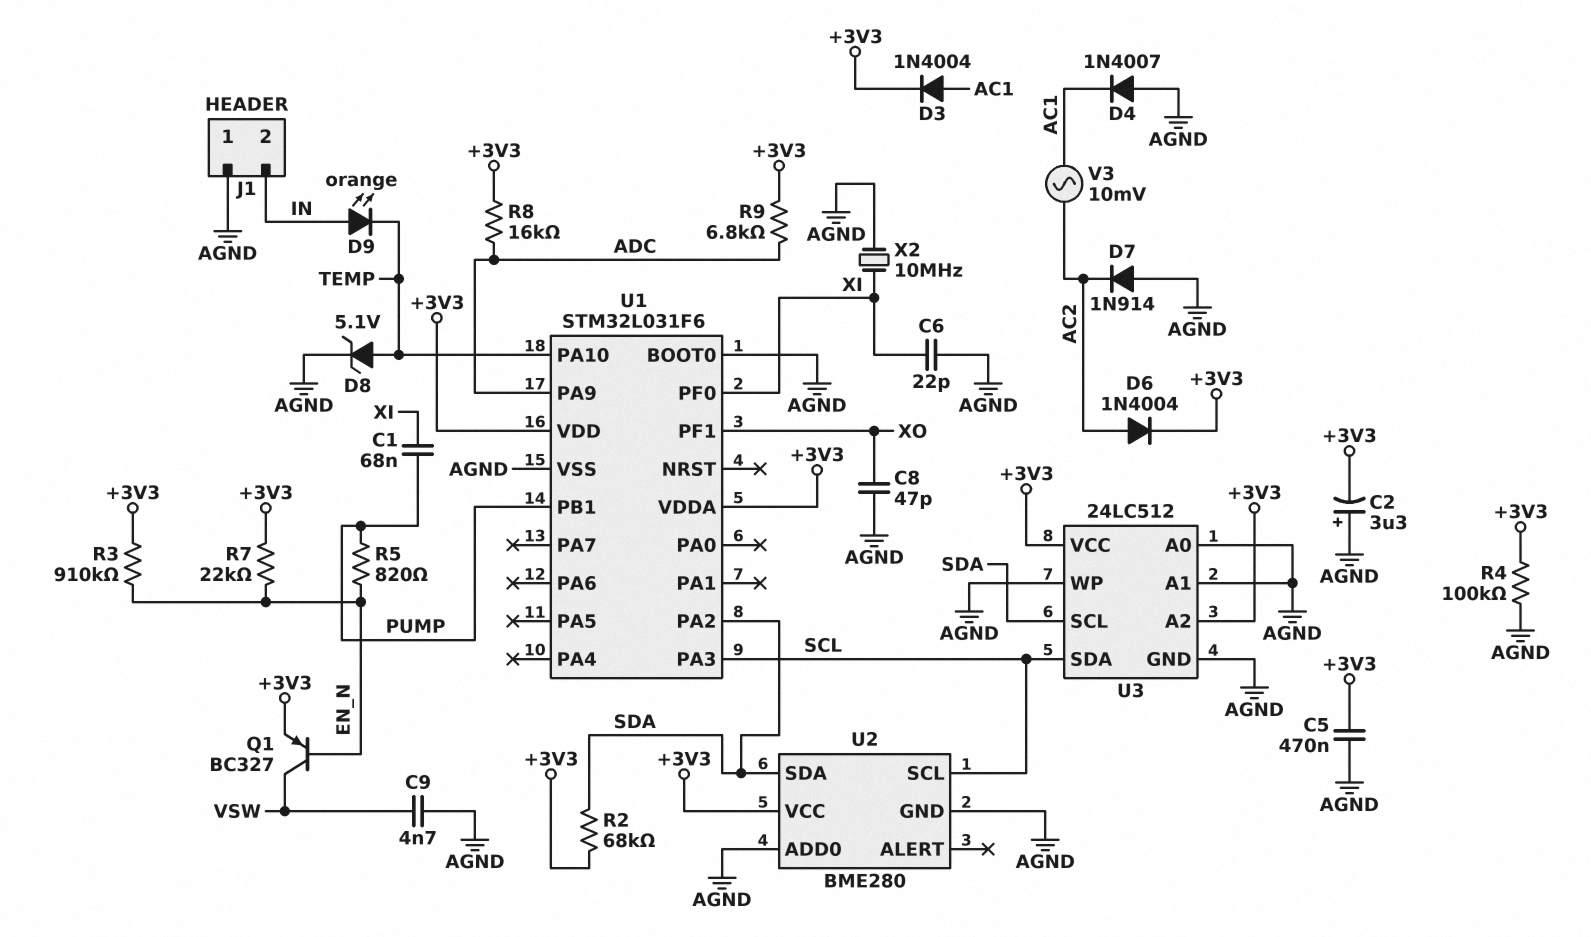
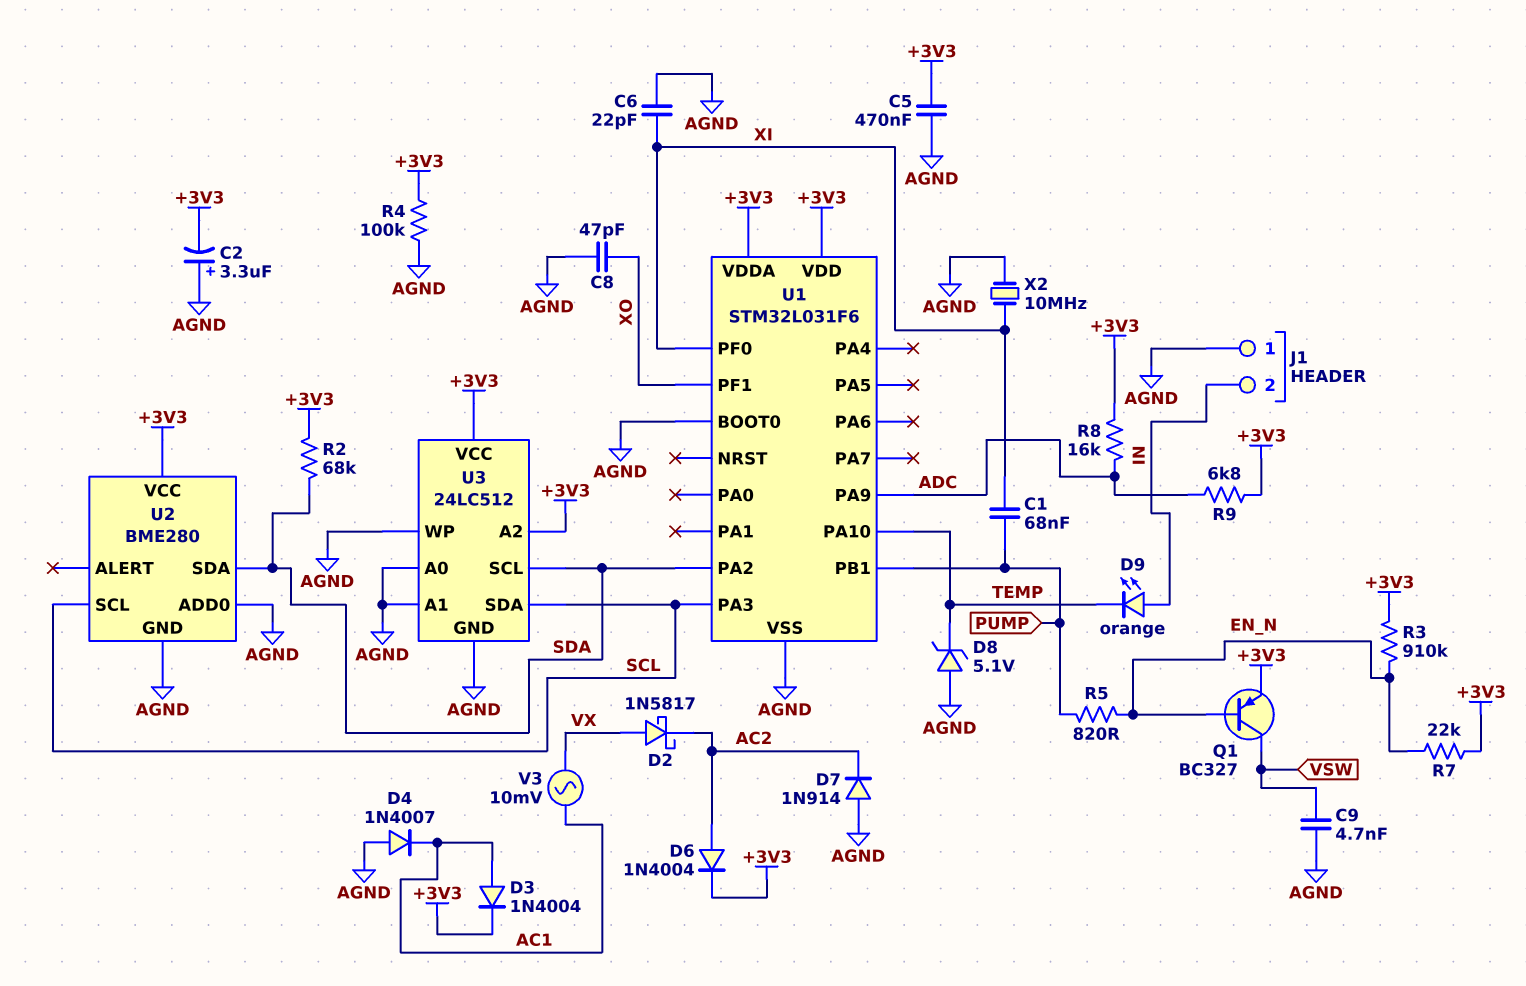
D2: none -> schottky 1N5817 (A VX, K AC2)
D8: zener 5.1V (A TEMP, K AGND) -> zener 5.1V (A AGND, K TEMP)
V3: AC 10mV (AC1, AC2) -> AC 10mV (AC1, VX)

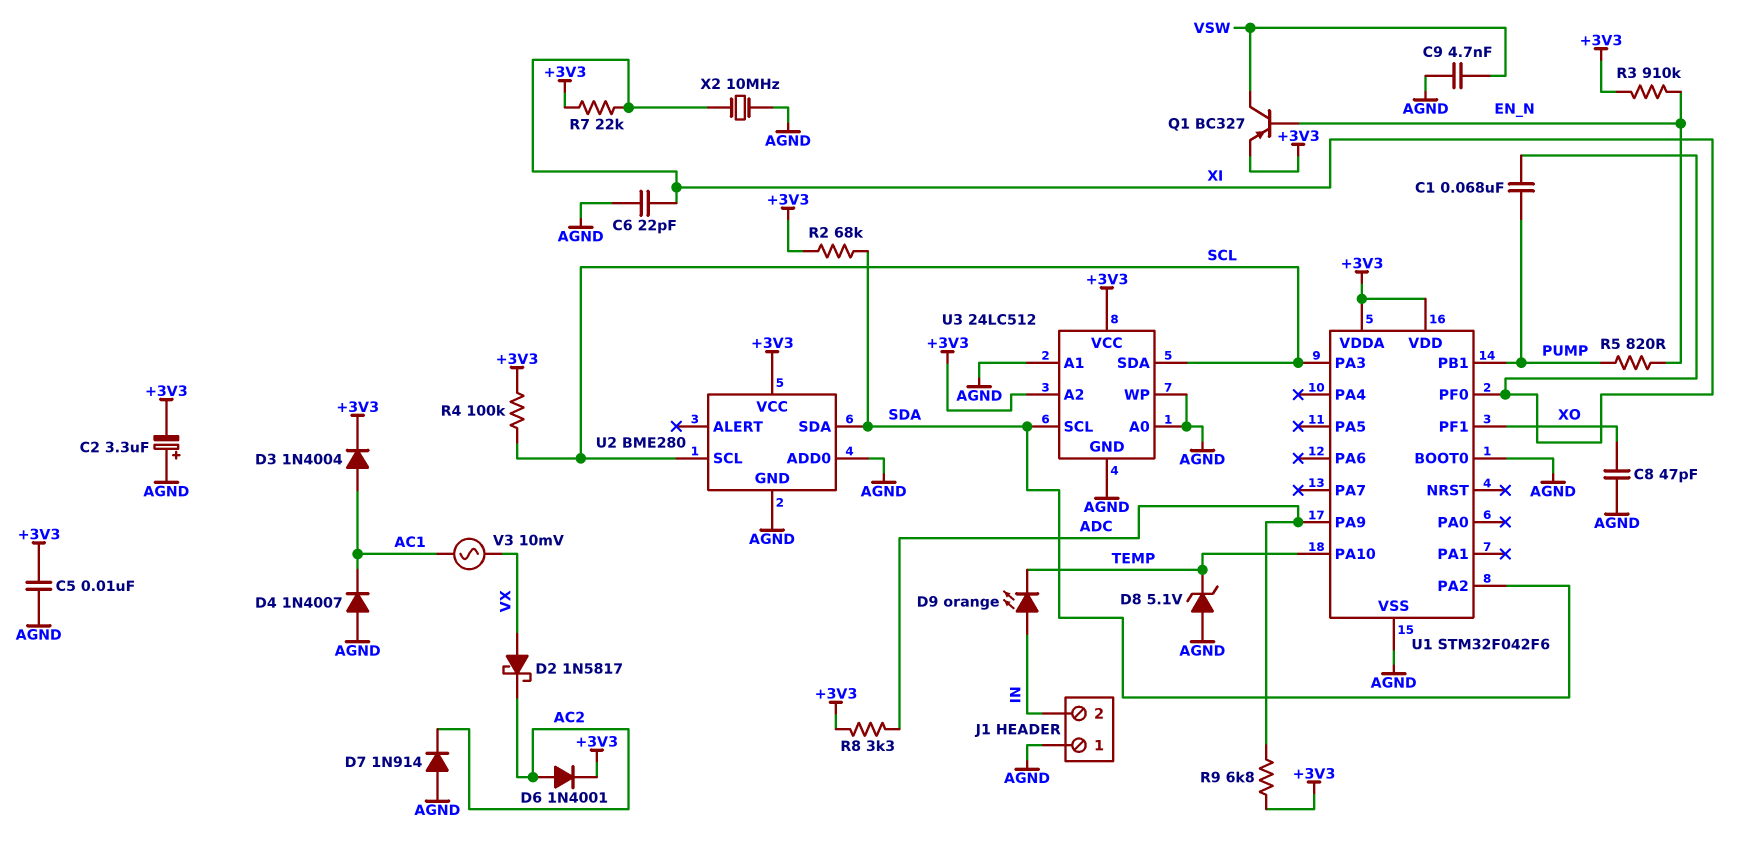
C5: 470nF (+3V3, AGND) -> 10nF (+3V3, AGND)
D6: diode 1N4004 (A AC2, K +3V3) -> diode 1N4001 (A AC2, K +3V3)
R4: 100k (+3V3, AGND) -> 100k (+3V3, SCL)
R7: 22k (+3V3, EN_N) -> 22k (+3V3, XI)
R8: 16k (+3V3, ADC) -> 3.3k (+3V3, ADC)
U1: STM32L031F6 -> STM32F042F6

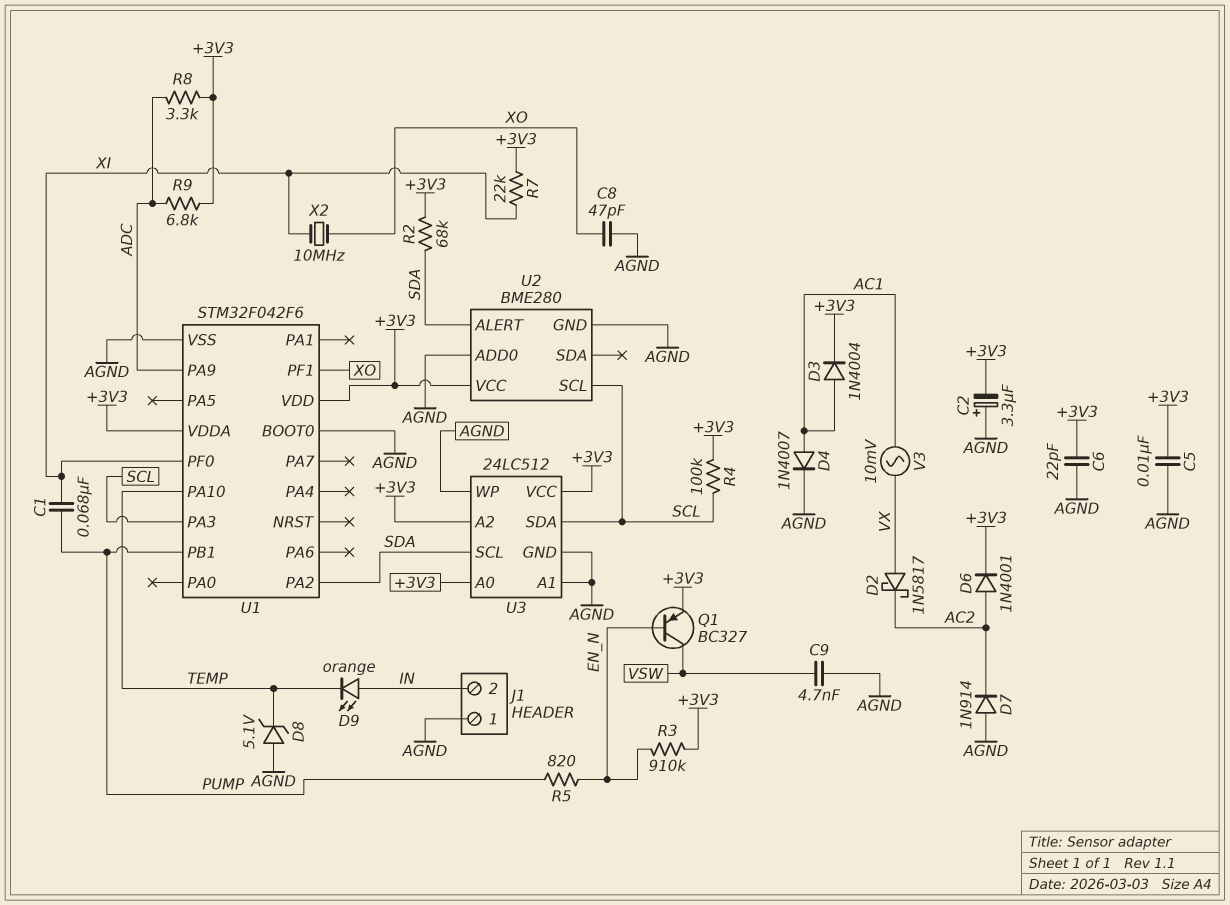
C6: 22pF (AGND, XI) -> 22pF (+3V3, AGND)
D4: diode 1N4007 (A AGND, K AC1) -> diode 1N4007 (A AC1, K AGND)
U2 pin ALERT: none -> SDA
U2 pin SDA: SDA -> none
U3 pin A0: AGND -> +3V3
X2: 10MHz (AGND, XI) -> 10MHz (XI, XO)

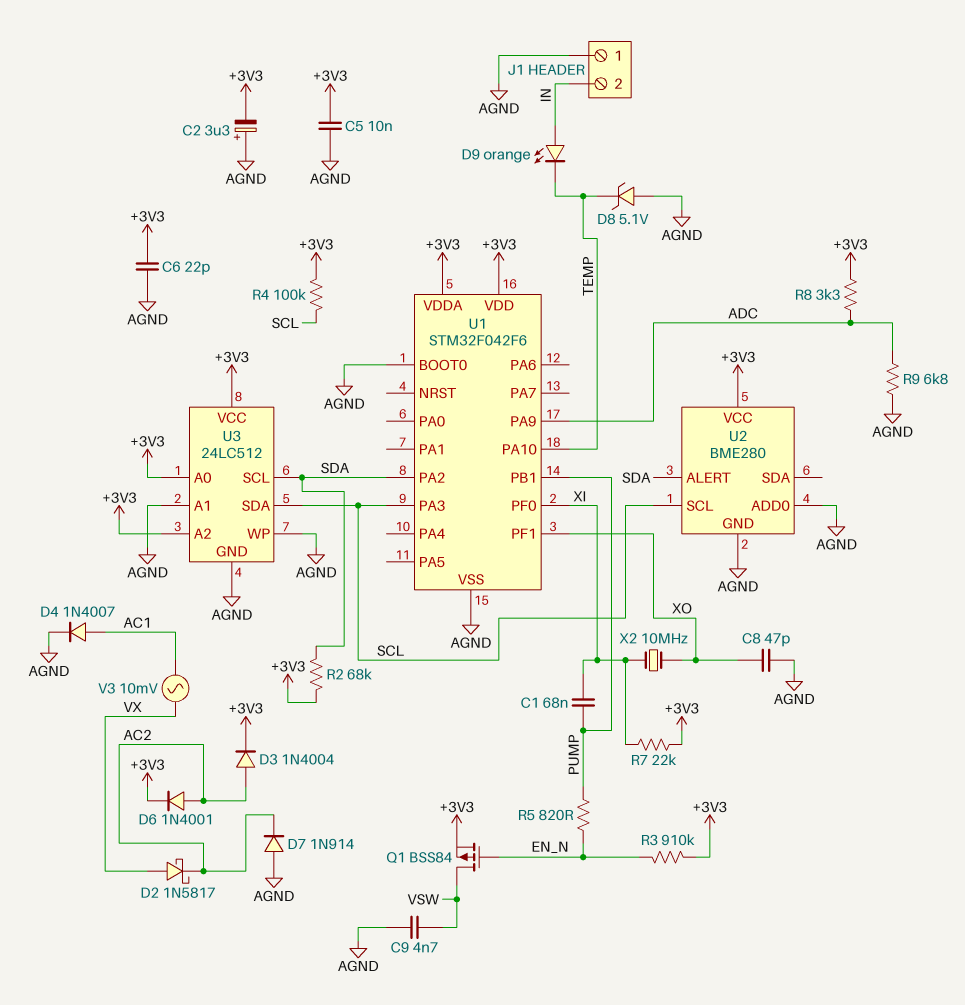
D3: diode 1N4004 (A AC1, K +3V3) -> diode 1N4004 (A AC2, K +3V3)
Q1: PNP BC327 (B EN_N, C VSW, E +3V3) -> PMOS BSS84 (G EN_N, D VSW, S +3V3)
R9: 6.8k (+3V3, ADC) -> 6.8k (ADC, AGND)

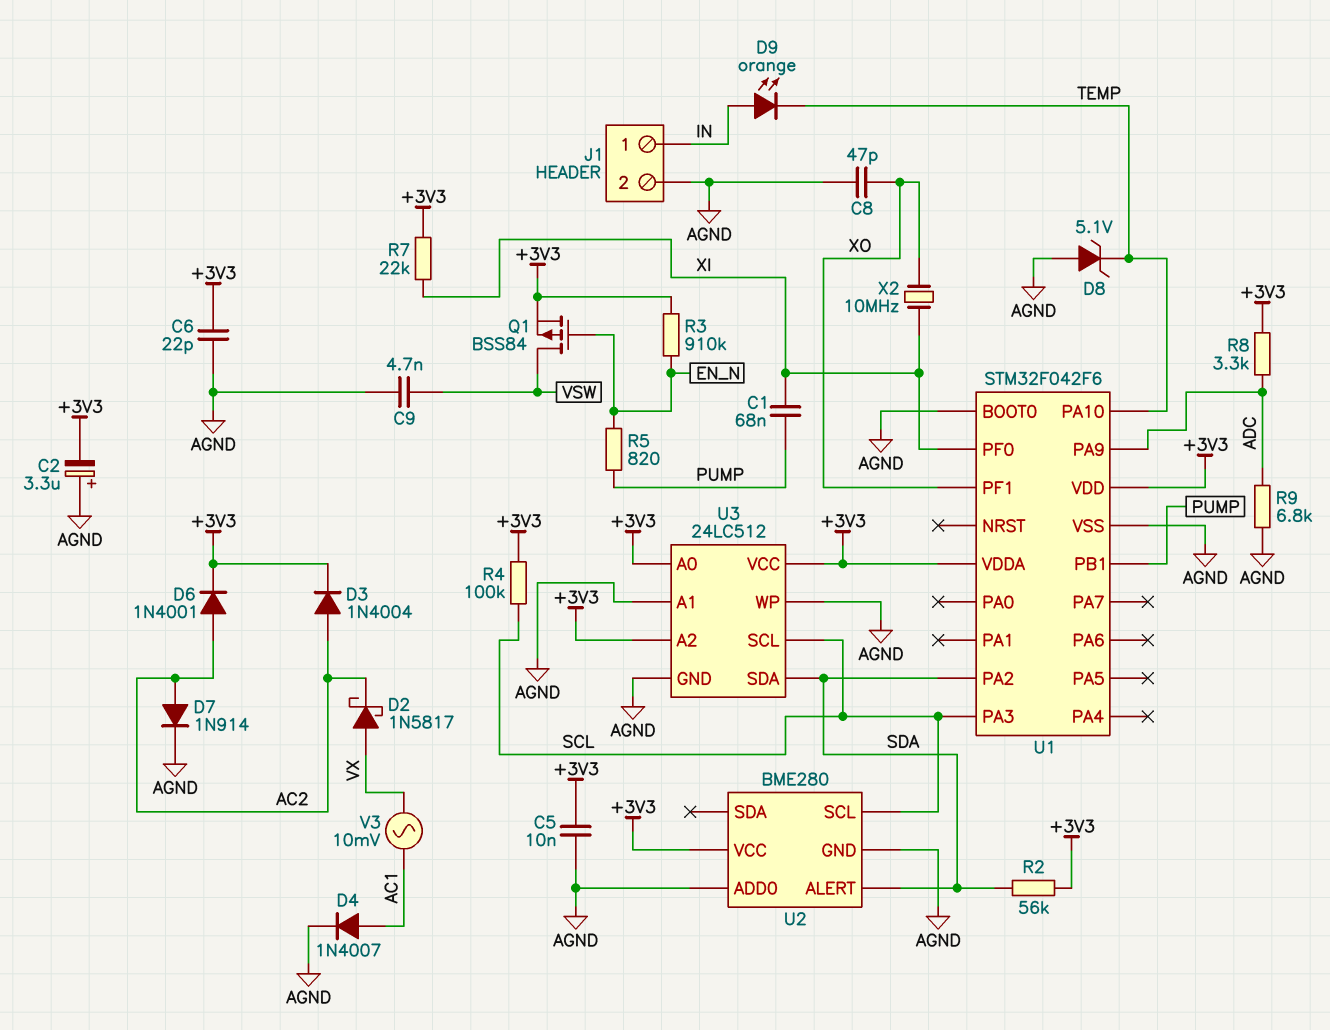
D7: diode 1N914 (A AGND, K AC2) -> diode 1N914 (A AC2, K AGND)
J1 pin 1: AGND -> IN
J1 pin 2: IN -> AGND
R2: 68k (+3V3, SDA) -> 56k (+3V3, SDA)
U3 pin SCL: SDA -> SCL
U3 pin SDA: SCL -> SDA

